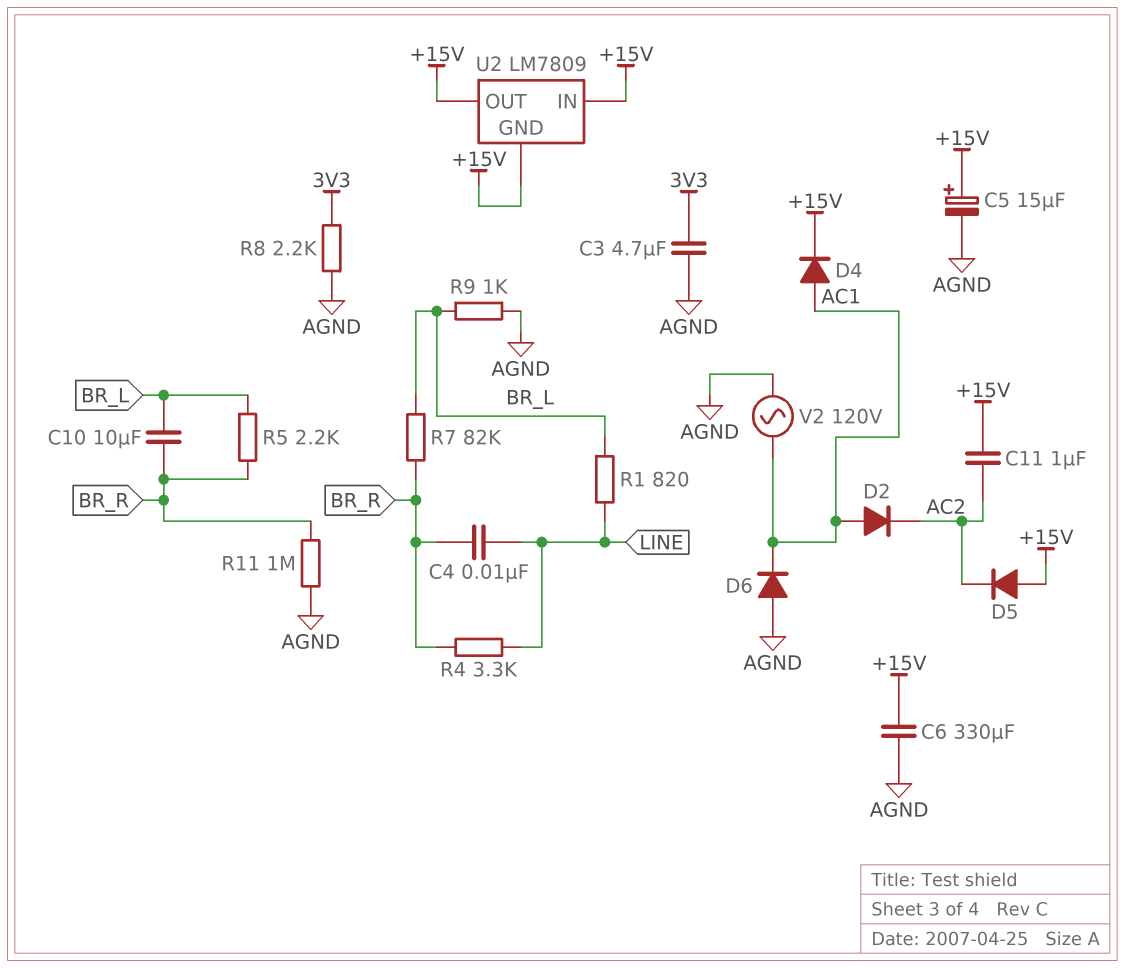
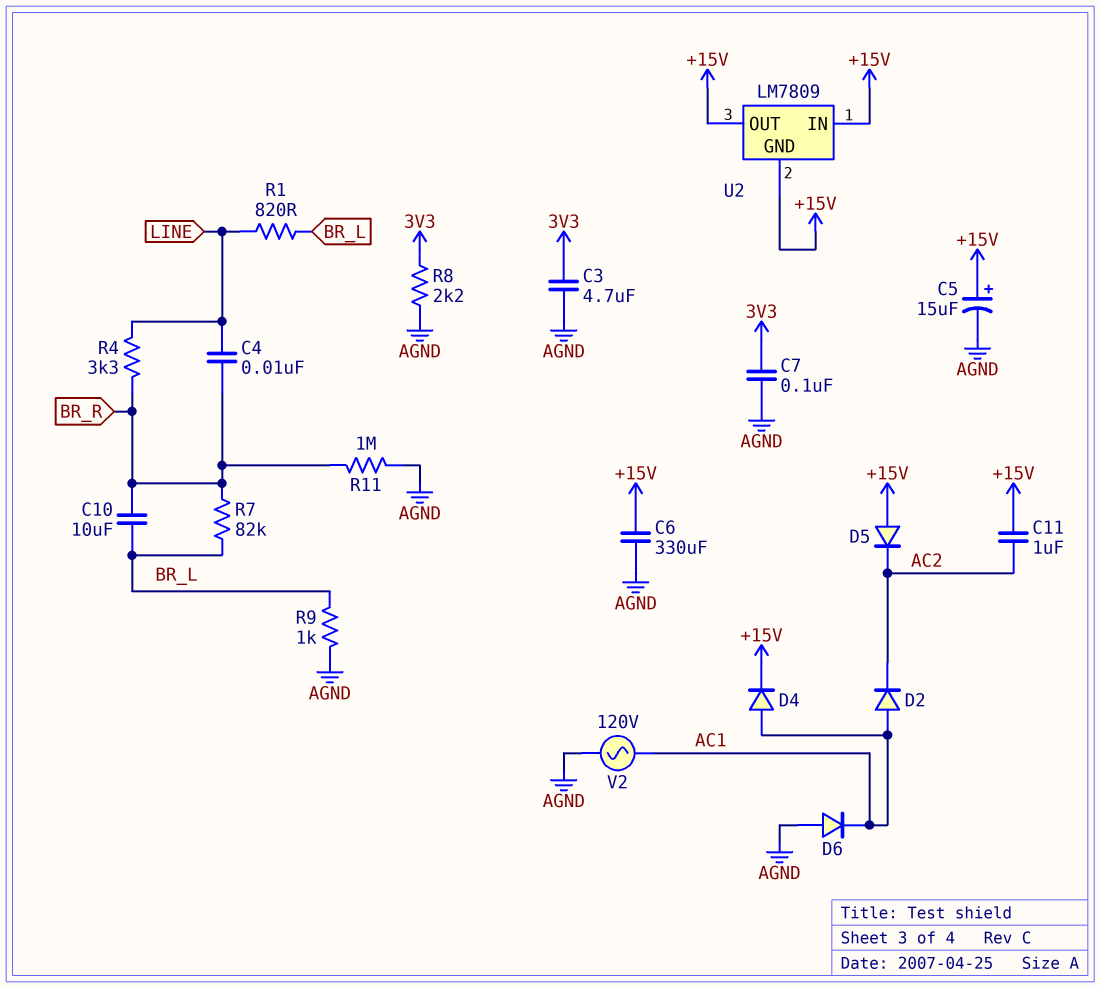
C7: none -> 100nF (3V3, AGND)
R5: 2.2k (BR_L, BR_R) -> none

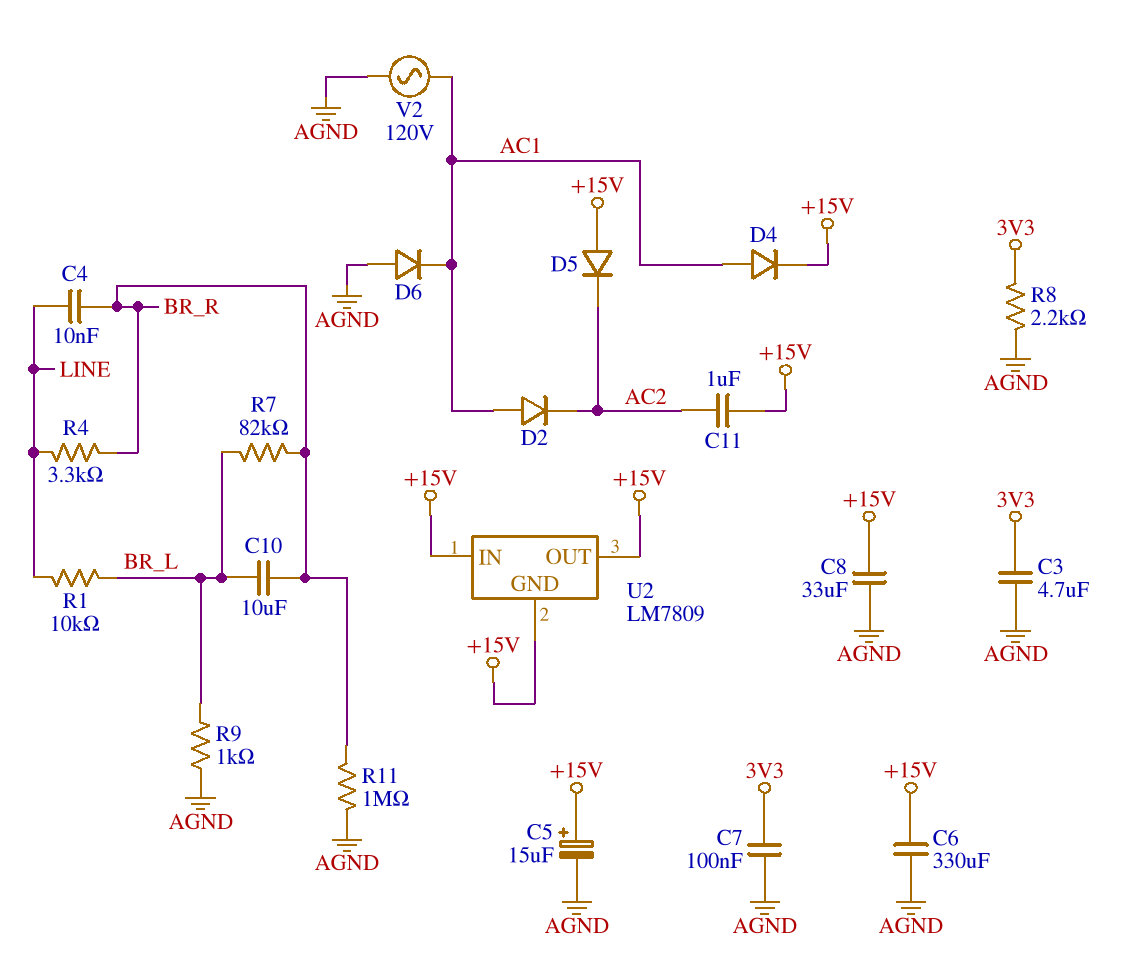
C8: none -> 33uF (+15V, AGND)
R1: 820 (BR_L, LINE) -> 10k (BR_L, LINE)

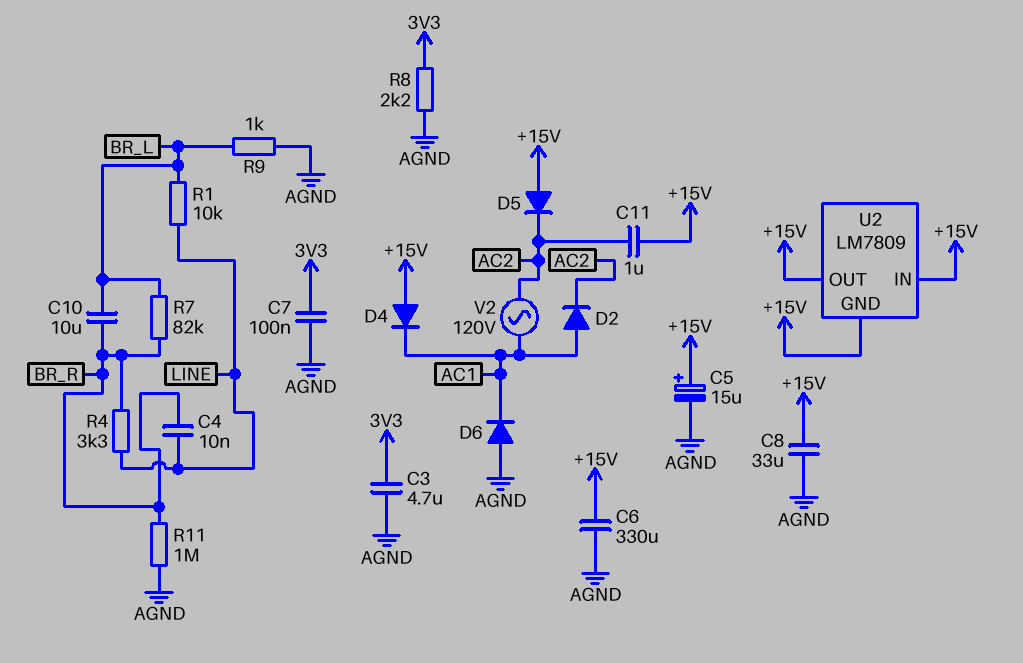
D4: diode (A AC1, K +15V) -> diode (A +15V, K AC1)
V2: AC 120V (AC1, AGND) -> AC 120V (AC1, AC2)

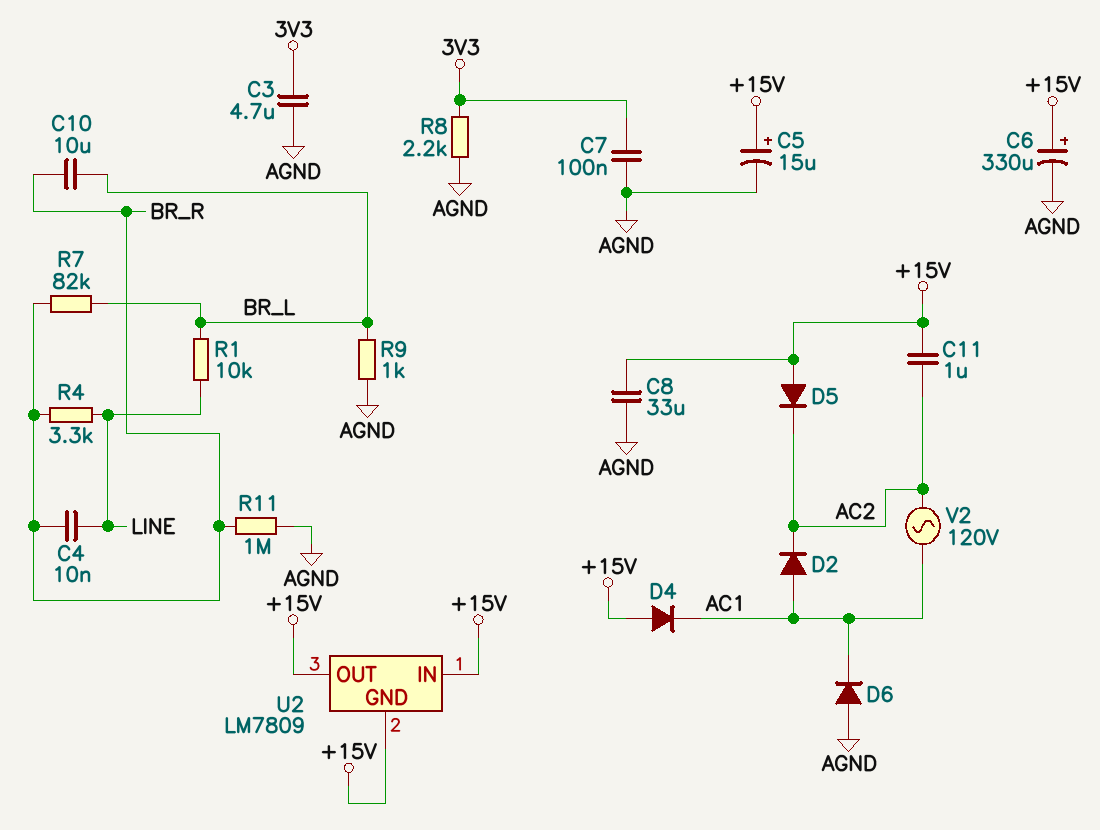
C6: 330uF (+15V, AGND) -> 330uF (plus +15V, minus AGND)

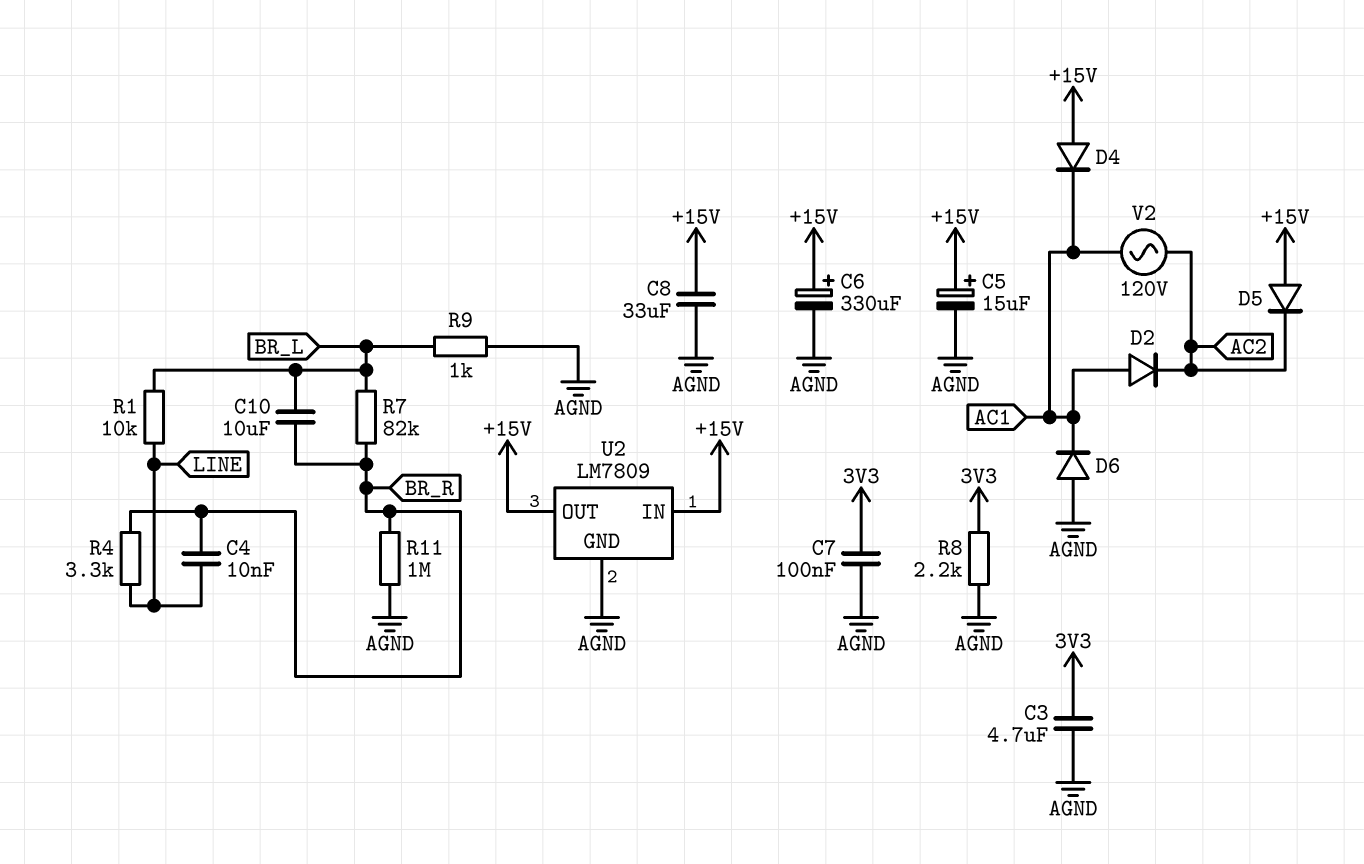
C11: 1uF (+15V, AC2) -> none
U2 pin GND: +15V -> AGND

